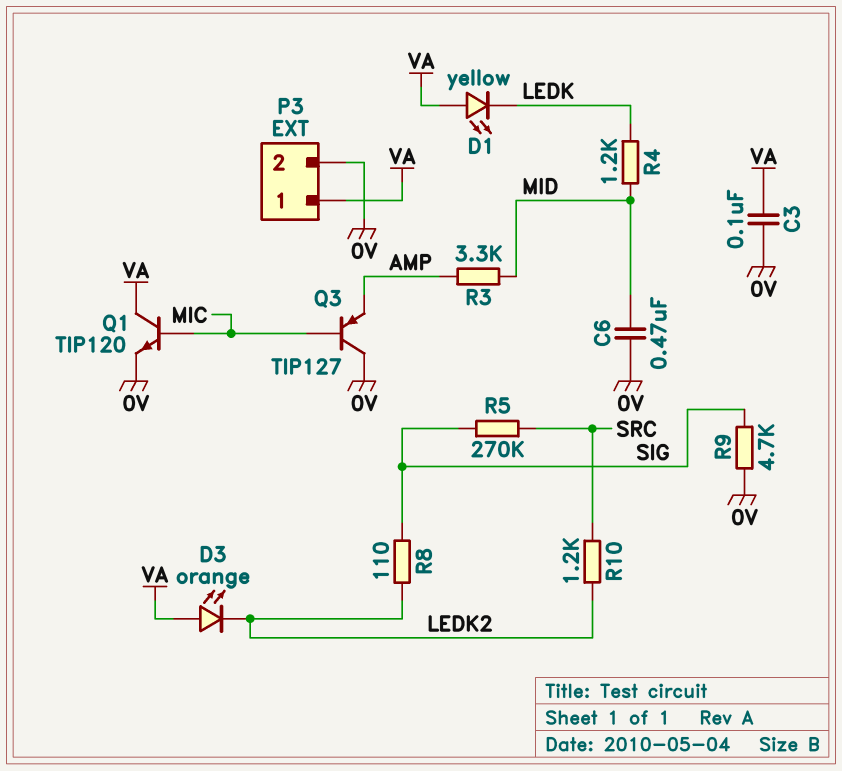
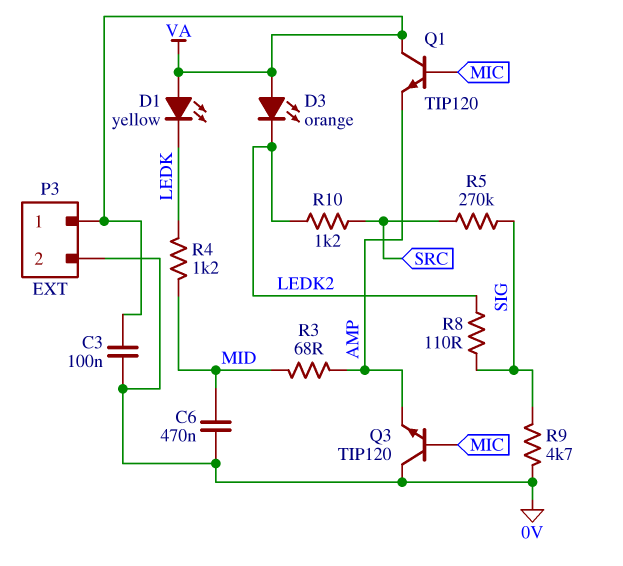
Q1: NPN TIP120 (B MIC, C VA, E 0V) -> NPN TIP120 (B MIC, C VA, E AMP)
Q3: PNP TIP127 (B MIC, C 0V, E AMP) -> NPN TIP120 (B MIC, C 0V, E AMP)
R3: 3.3k (AMP, MID) -> 68 (AMP, MID)

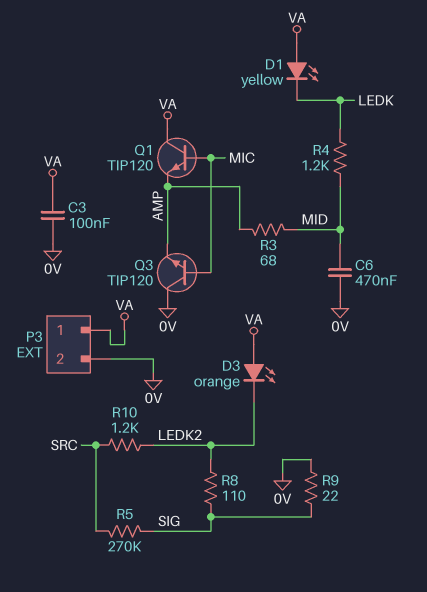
R9: 4.7k (0V, SIG) -> 22 (0V, SIG)

